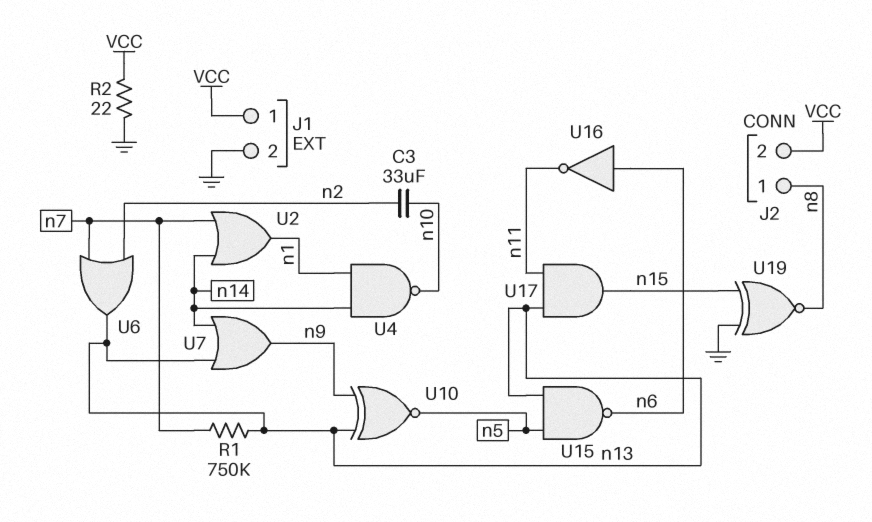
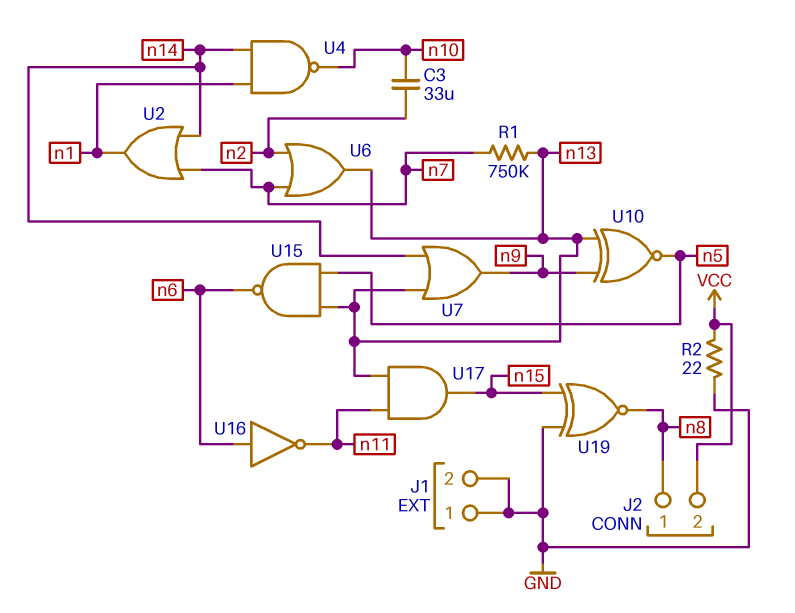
J1 pin 1: VCC -> GND

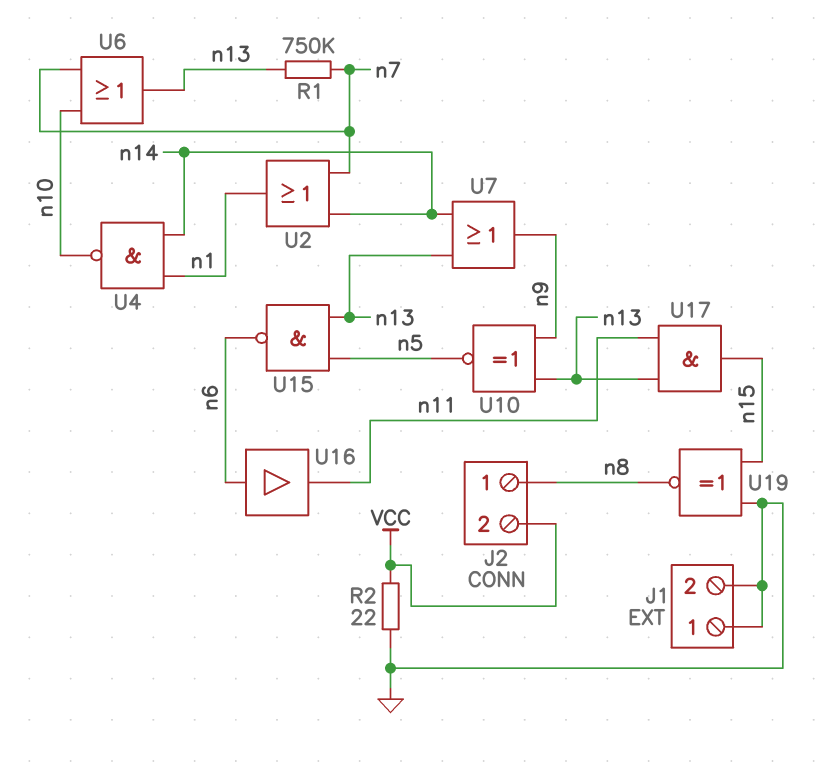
C3: 33uF (n2, n10) -> none
U6: OR (in n2, in n7, out n13) -> OR (in n7, in n10, out n13)
U16: NOT (in n6, out n11) -> buffer (in n6, out n11)

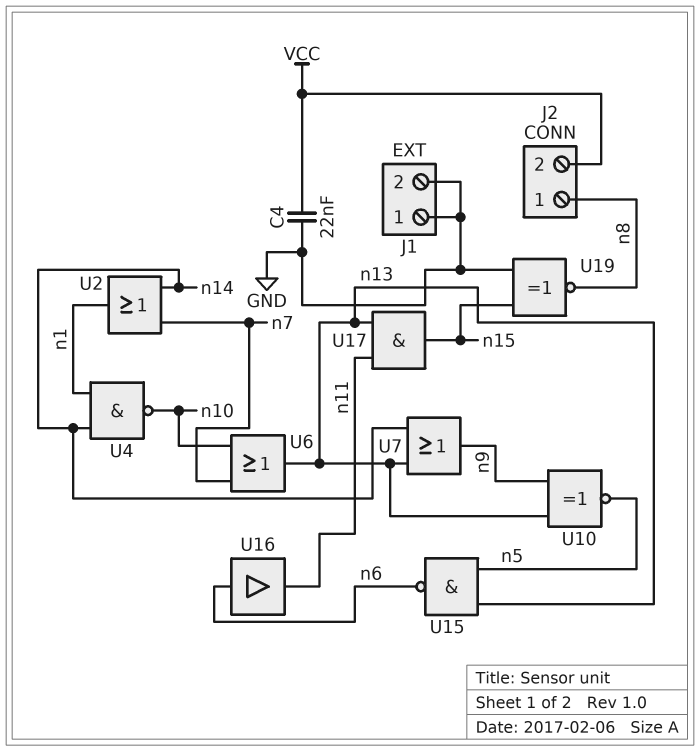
C4: none -> 22nF (GND, VCC)
R1: 750k (n7, n13) -> none
R2: 22 (GND, VCC) -> none

